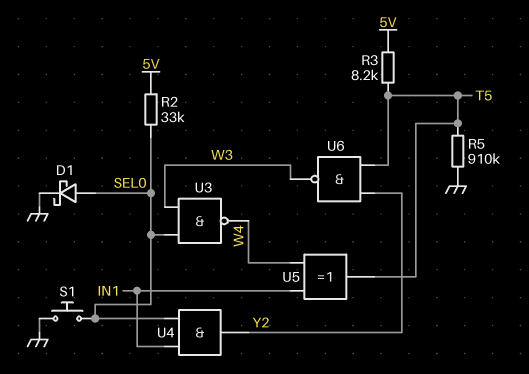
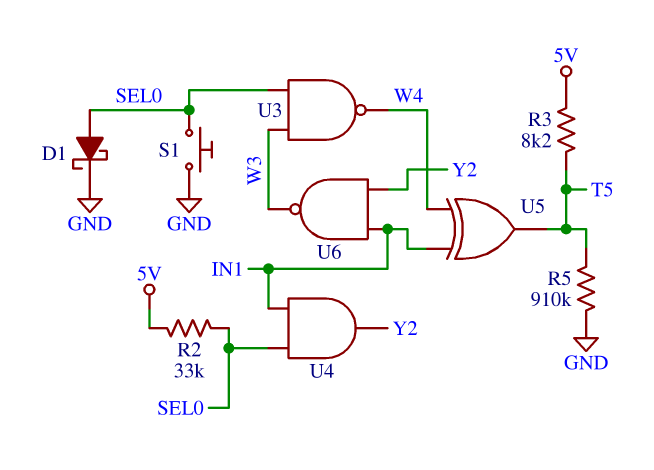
U6: NAND (in T5, in Y2, out W3) -> NAND (in IN1, in Y2, out W3)

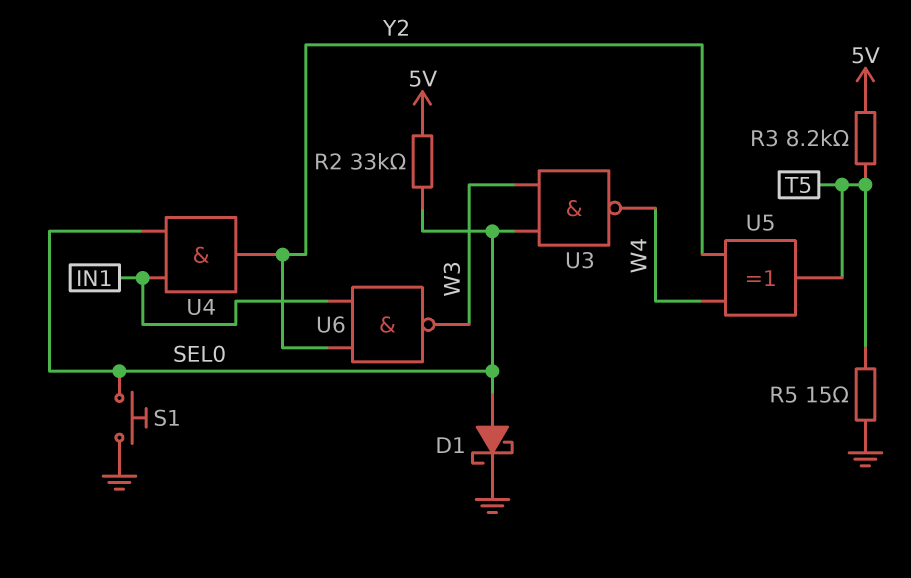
R5: 910k (GND, T5) -> 15 (GND, T5)
U5: XOR (in IN1, in W4, out T5) -> XOR (in W4, in Y2, out T5)

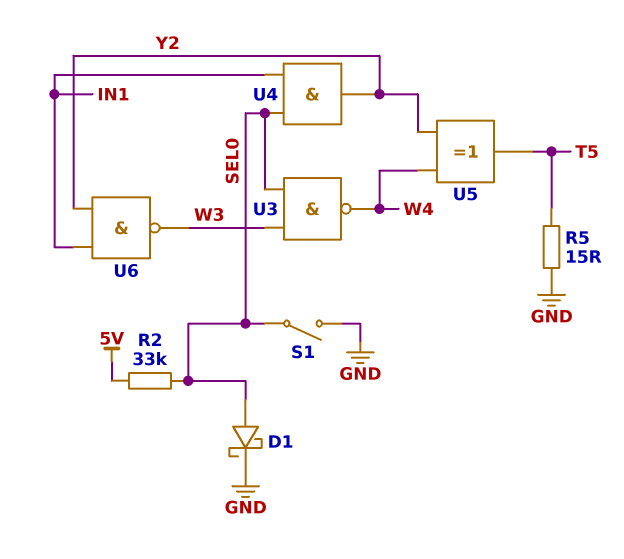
R3: 8.2k (5V, T5) -> none
S1: button (GND, SEL0) -> switch (GND, SEL0)

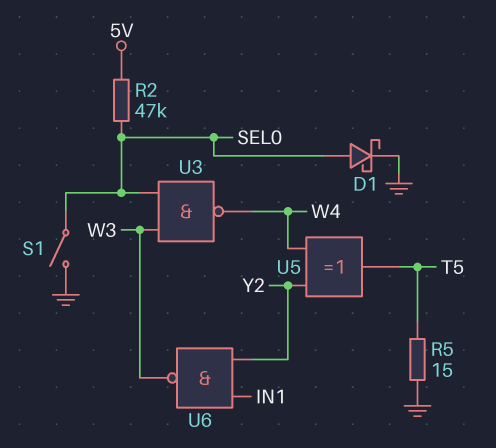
R2: 33k (5V, SEL0) -> 47k (5V, SEL0)
U4: AND (in IN1, in SEL0, out Y2) -> none

